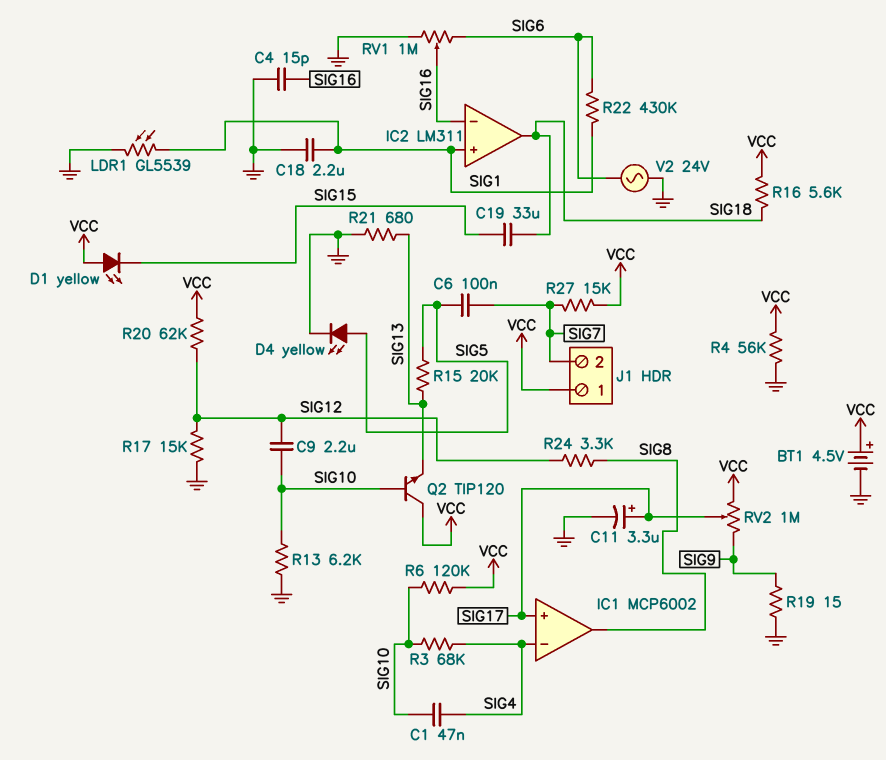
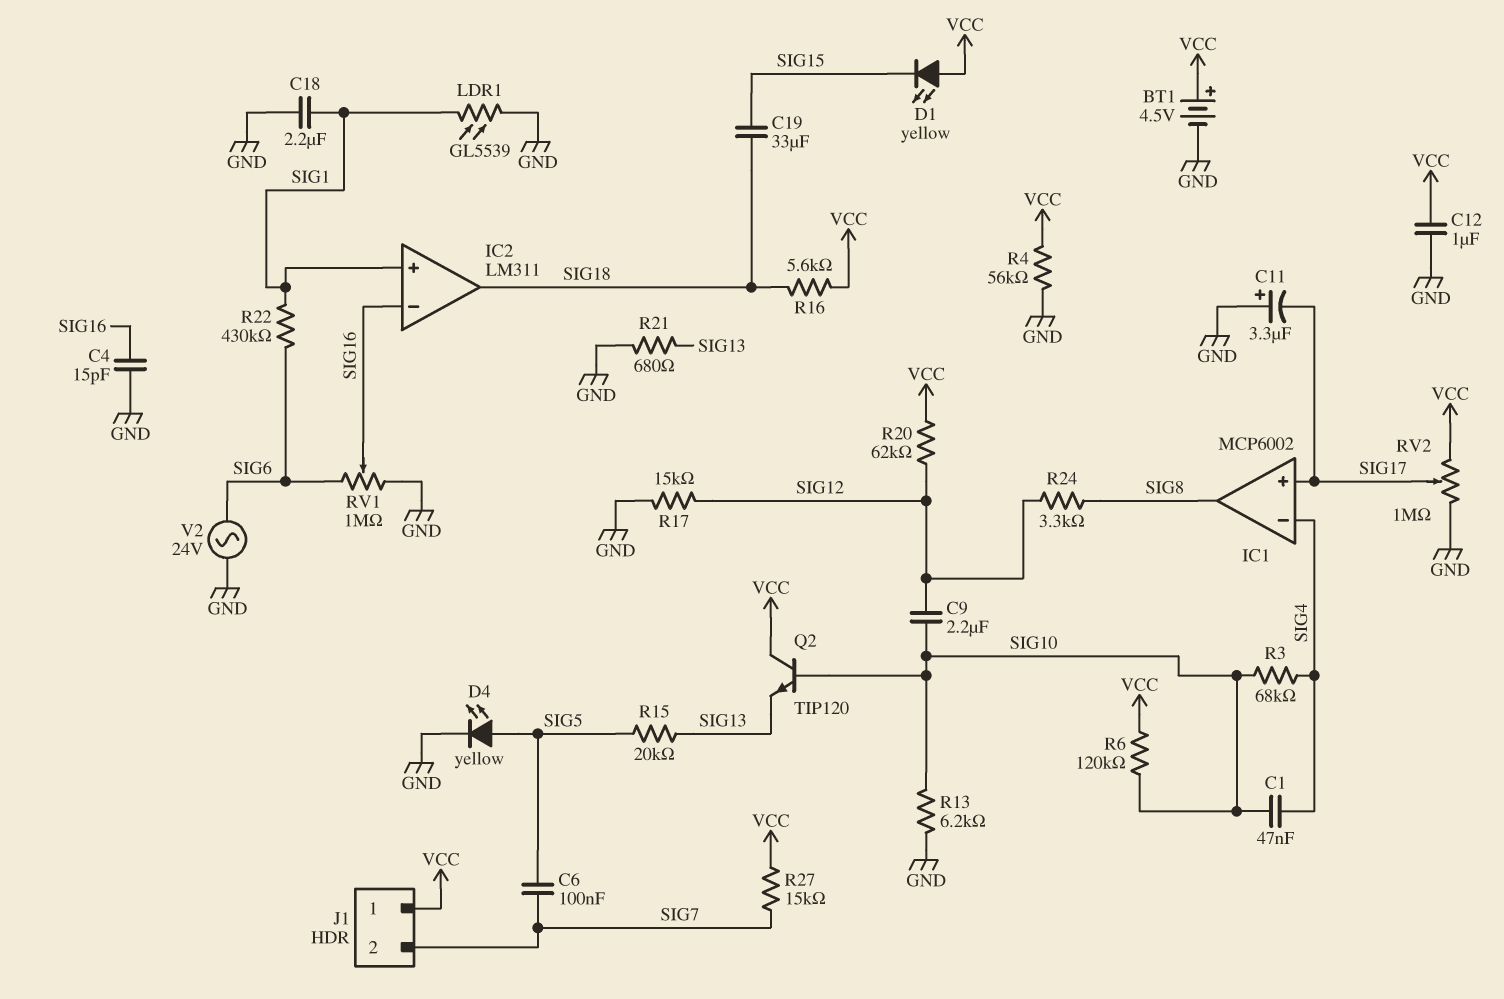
C11: 3.3uF (plus SIG17, minus GND) -> 3.3uF (plus GND, minus SIG17)
C12: none -> 1uF (GND, VCC)
R19: 15 (GND, SIG9) -> none
RV2: 1M (SIG9, VCC, wiper SIG17) -> 1M (GND, VCC, wiper SIG17)

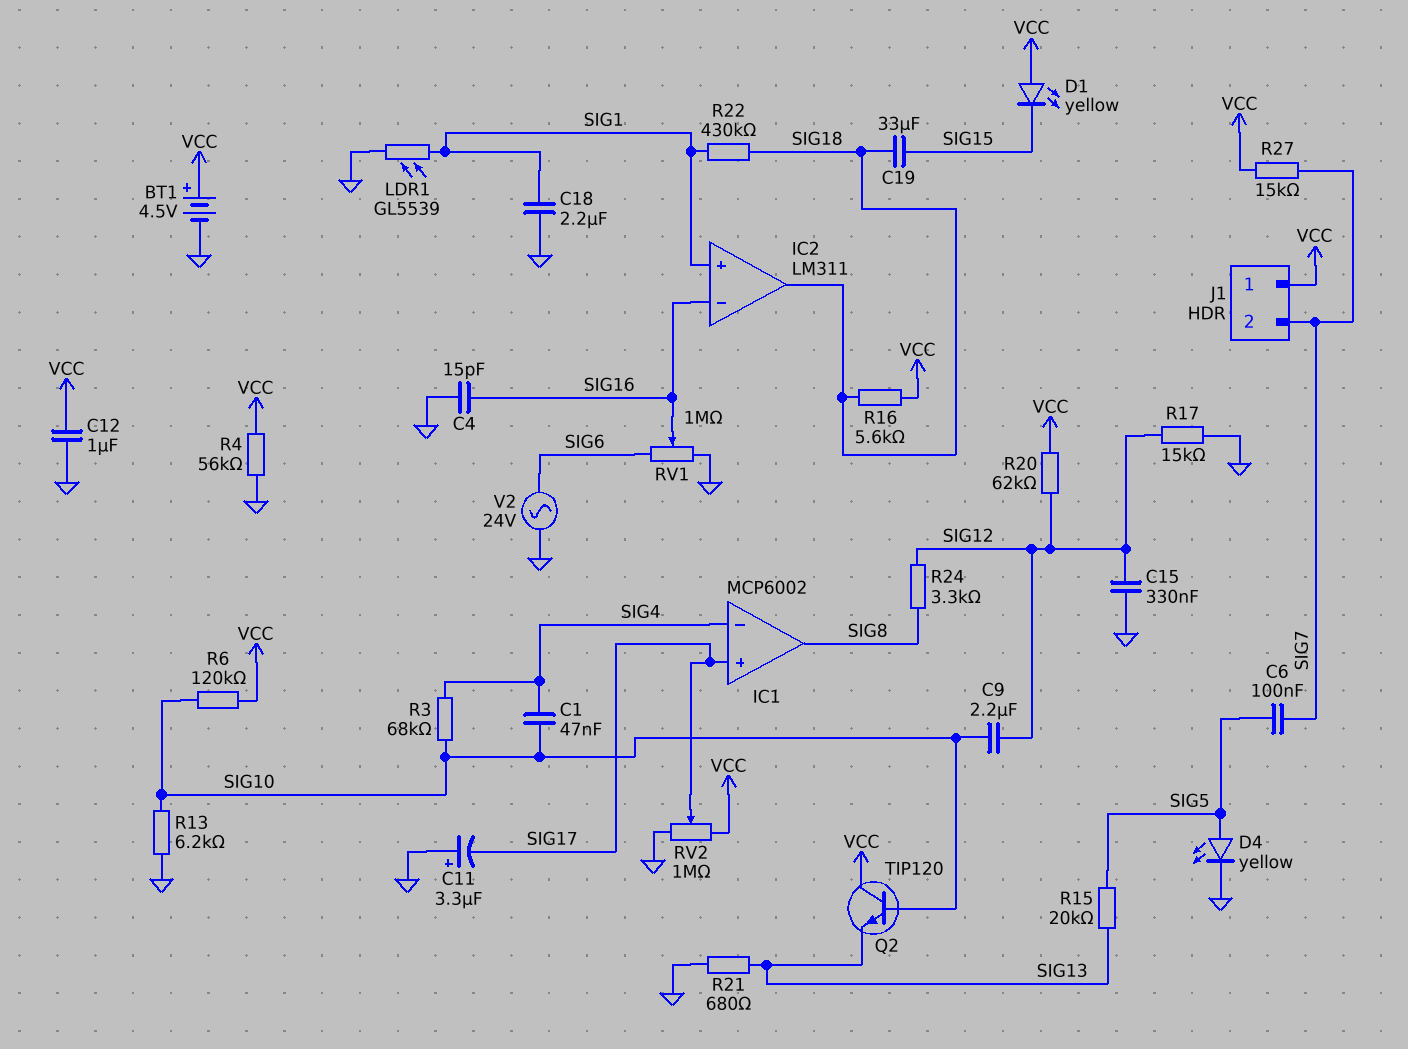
C15: none -> 330nF (GND, SIG12)
R22: 430k (SIG1, SIG6) -> 430k (SIG1, SIG18)

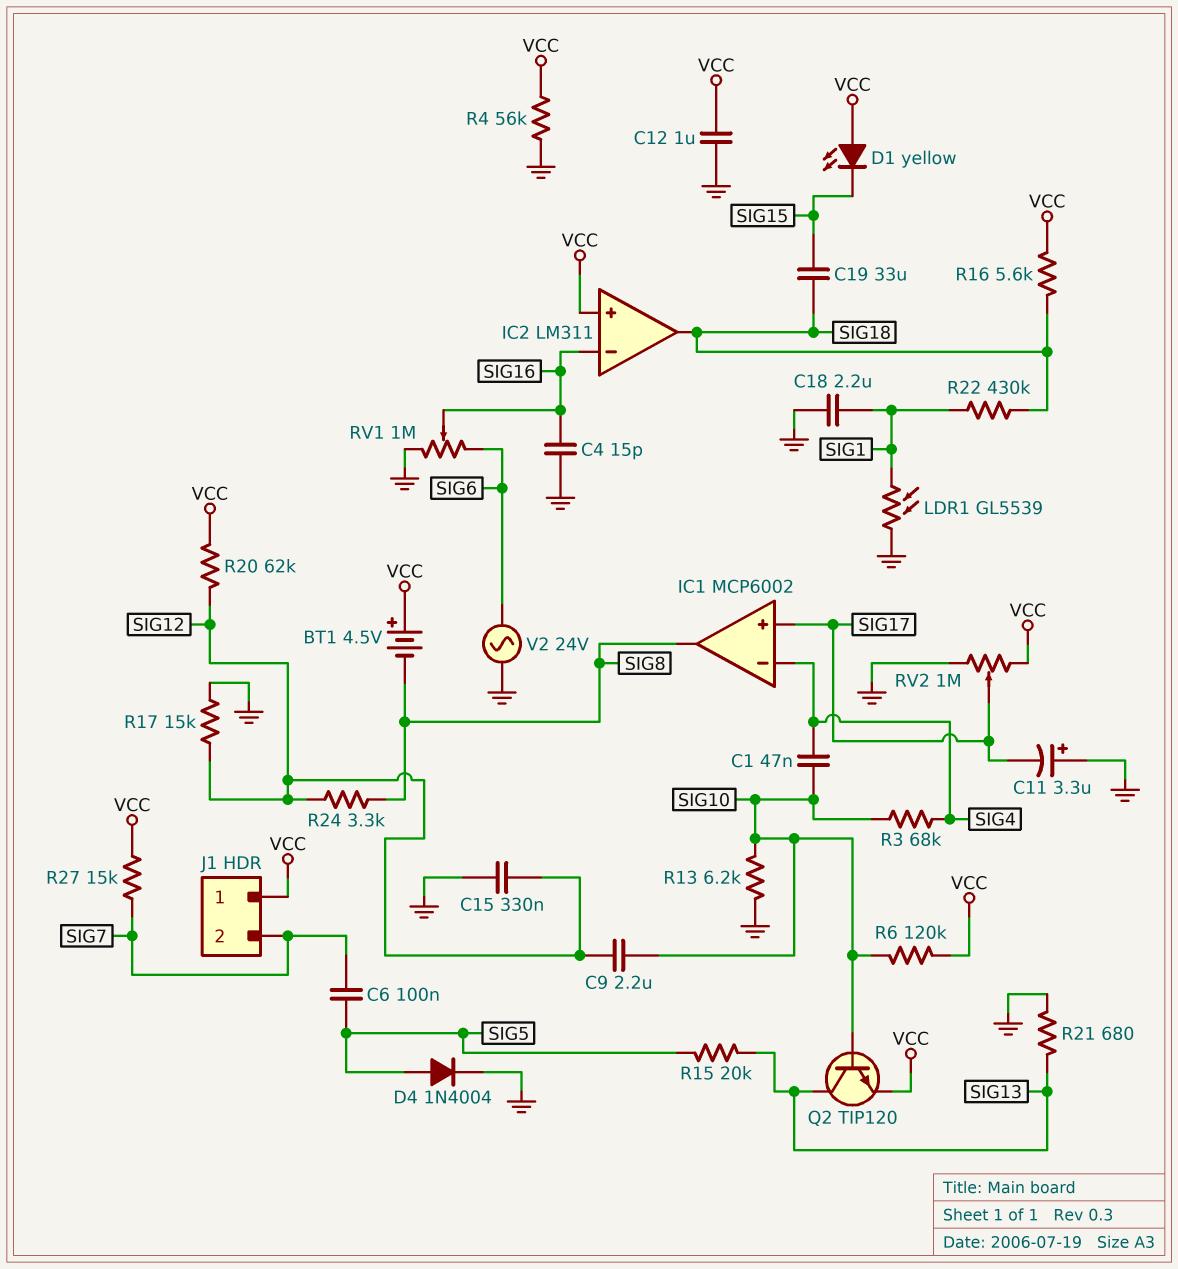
BT1: 4.5V (plus VCC, minus GND) -> 4.5V (plus VCC, minus SIG8)
D4: LED yellow (A SIG5, K GND) -> diode 1N4004 (A SIG5, K GND)
IC2 pin in+: SIG1 -> VCC
Q2: NPN TIP120 (B SIG10, C VCC, E SIG13) -> NPN TIP120 (B SIG10, C SIG13, E VCC)

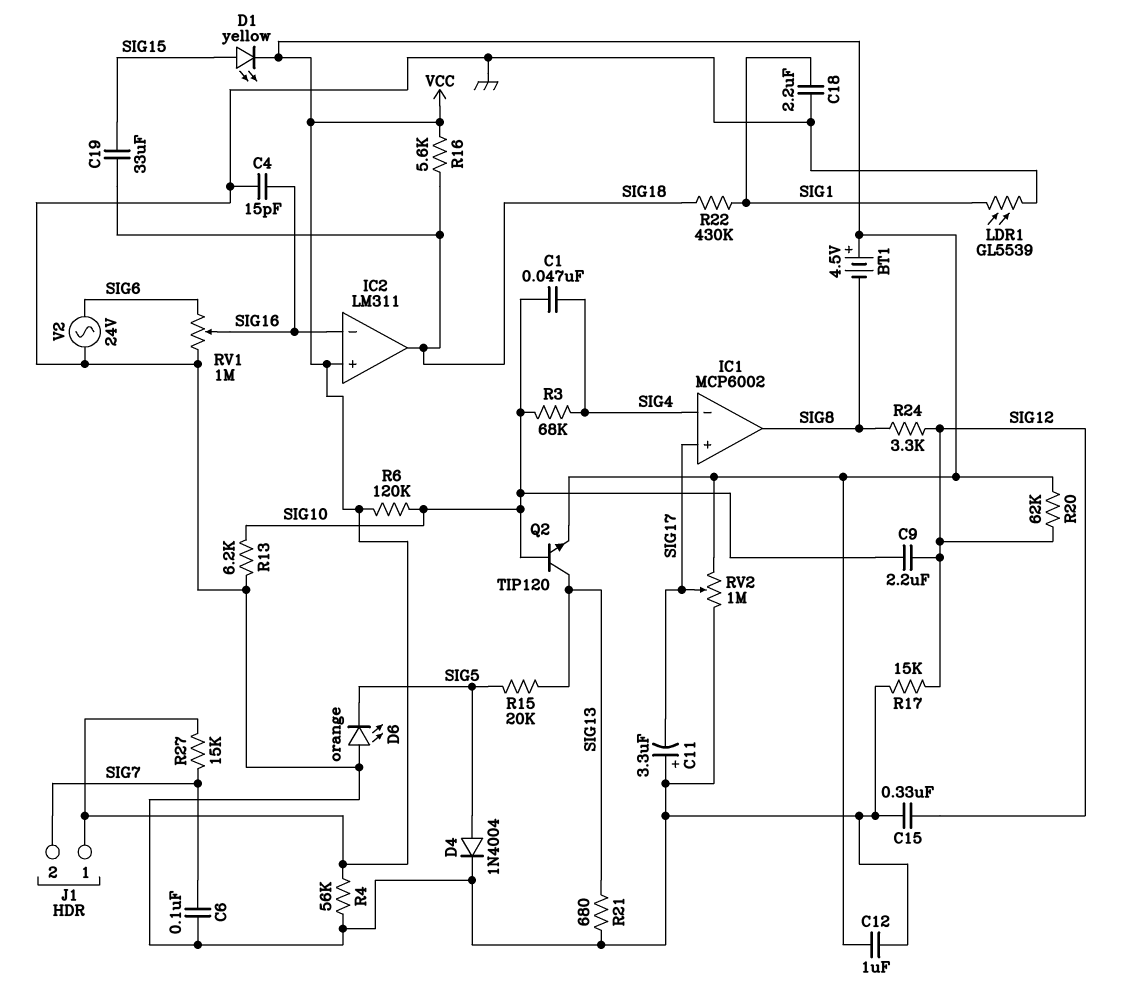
C6: 100nF (SIG5, SIG7) -> 100nF (GND, SIG7)
D1: LED yellow (A VCC, K SIG15) -> LED yellow (A SIG15, K VCC)
D6: none -> LED orange (A GND, K SIG5)

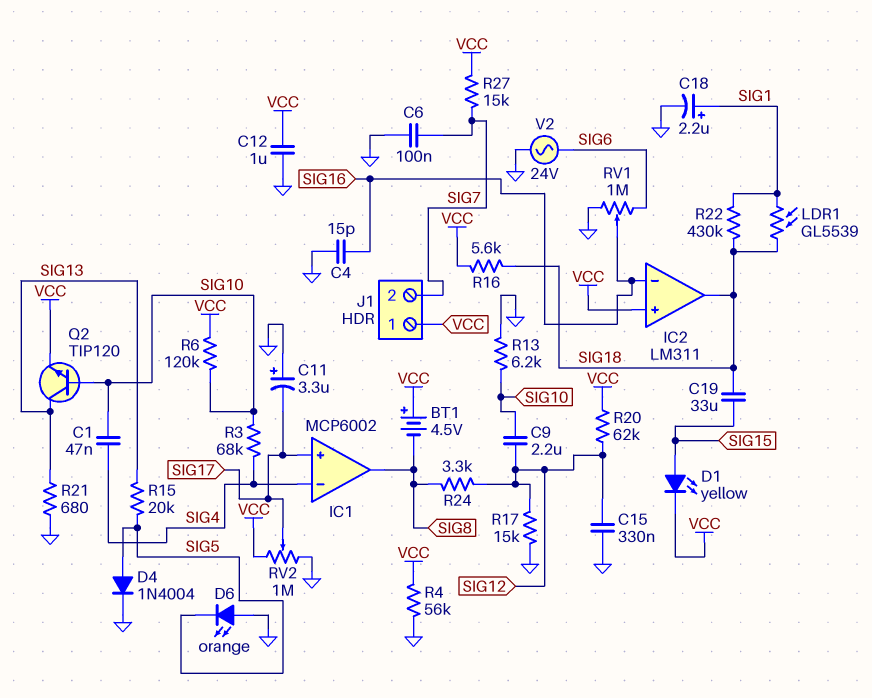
C18: 2.2uF (GND, SIG1) -> 2.2uF (plus SIG1, minus GND)
LDR1: GL5539 (GND, SIG1) -> GL5539 (SIG1, SIG18)

